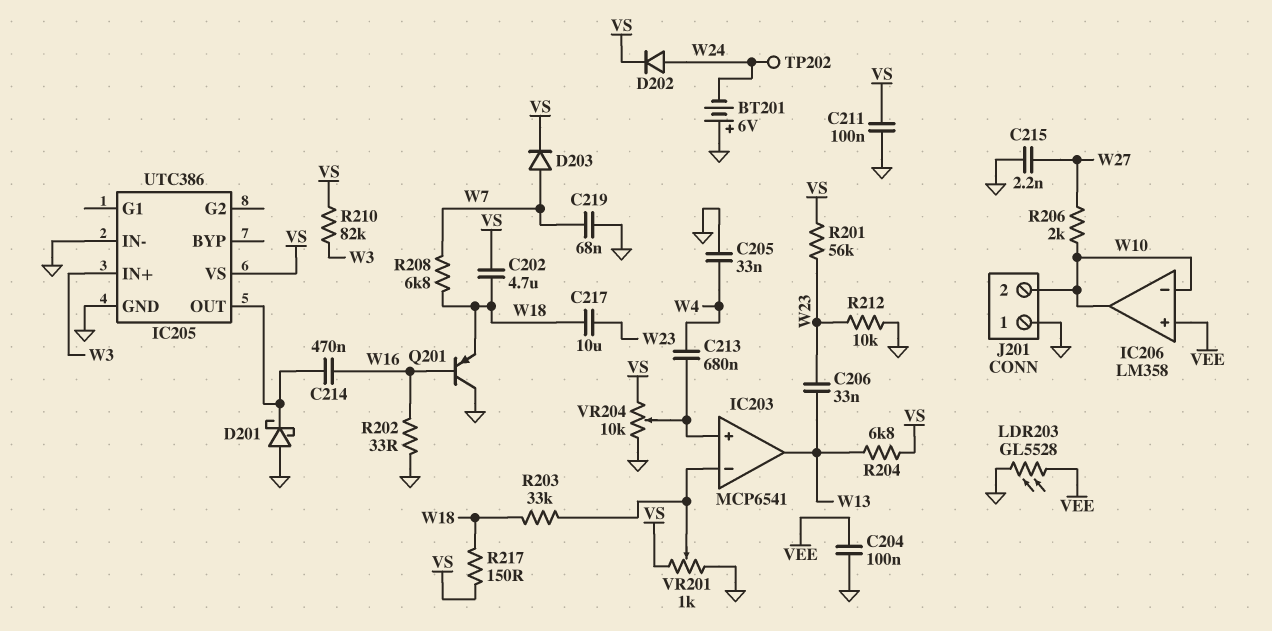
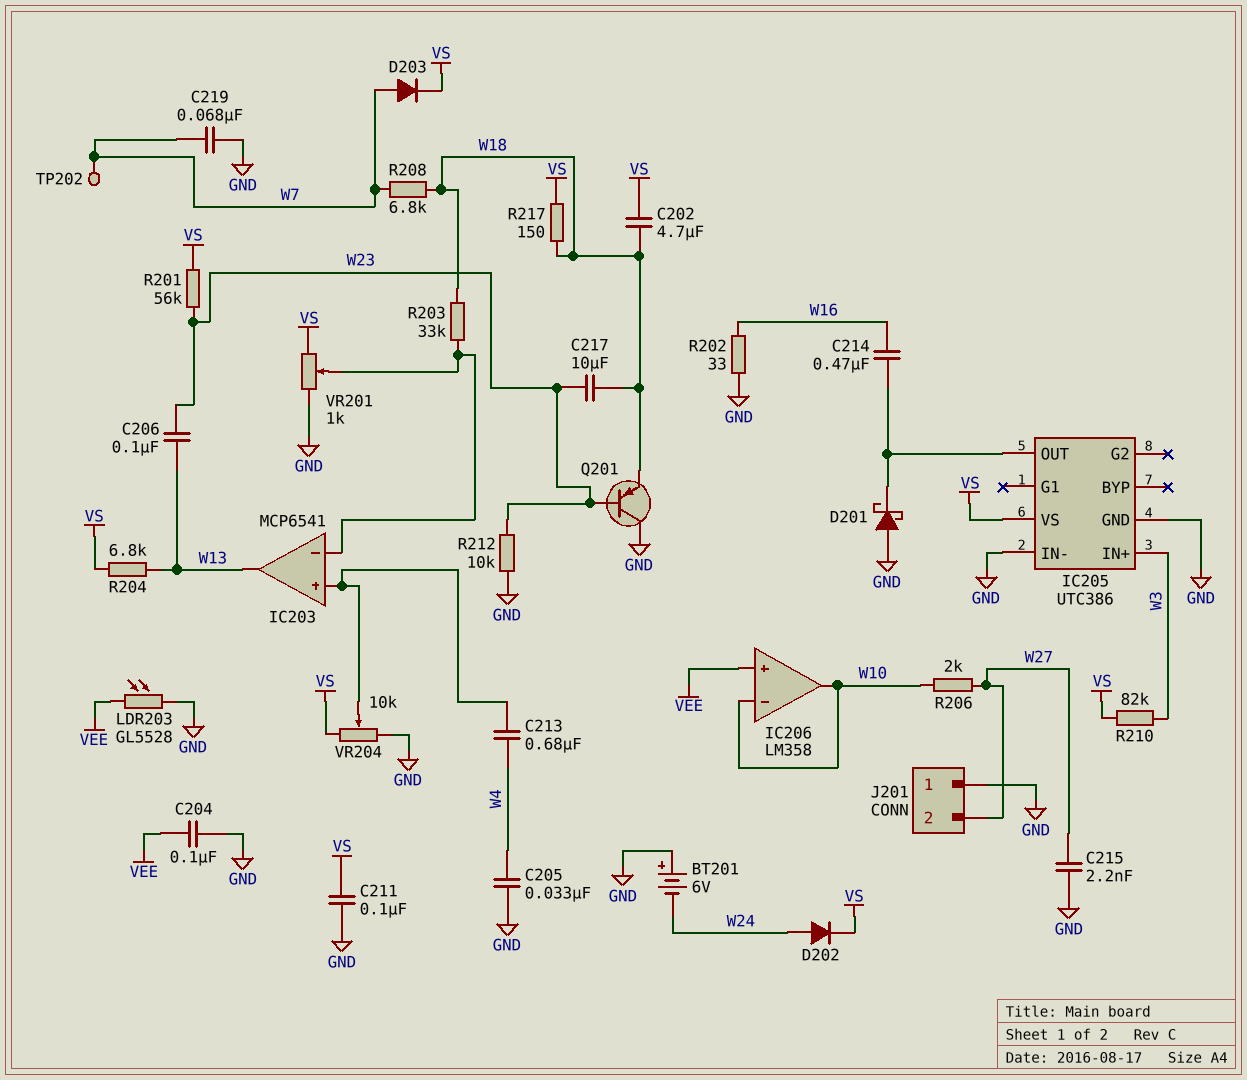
C206: 33nF (W13, W23) -> 100nF (W13, W23)
J201 pin 2: W10 -> W27
Q201: PNP (B W16, C GND, E W18) -> PNP (B W23, C GND, E W18)
TP202: test point (W24) -> test point (W7)

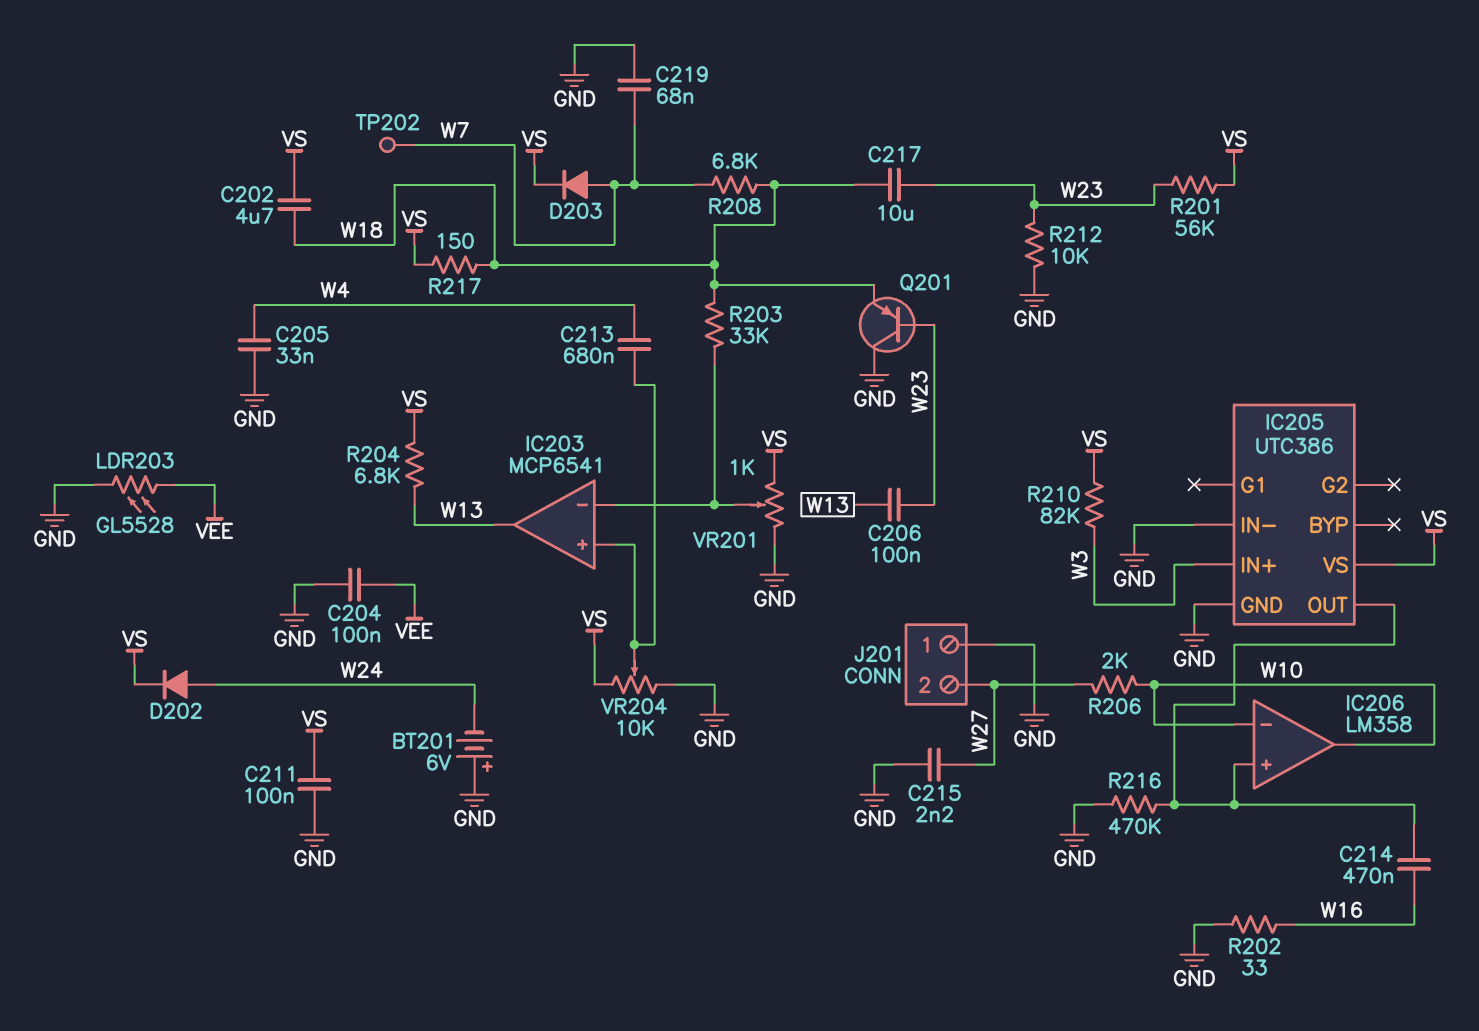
D201: schottky (A GND, K IC205/OUT) -> none
IC206 pin in+: VEE -> IC205/OUT
R216: none -> 470k (GND, IC205/OUT)

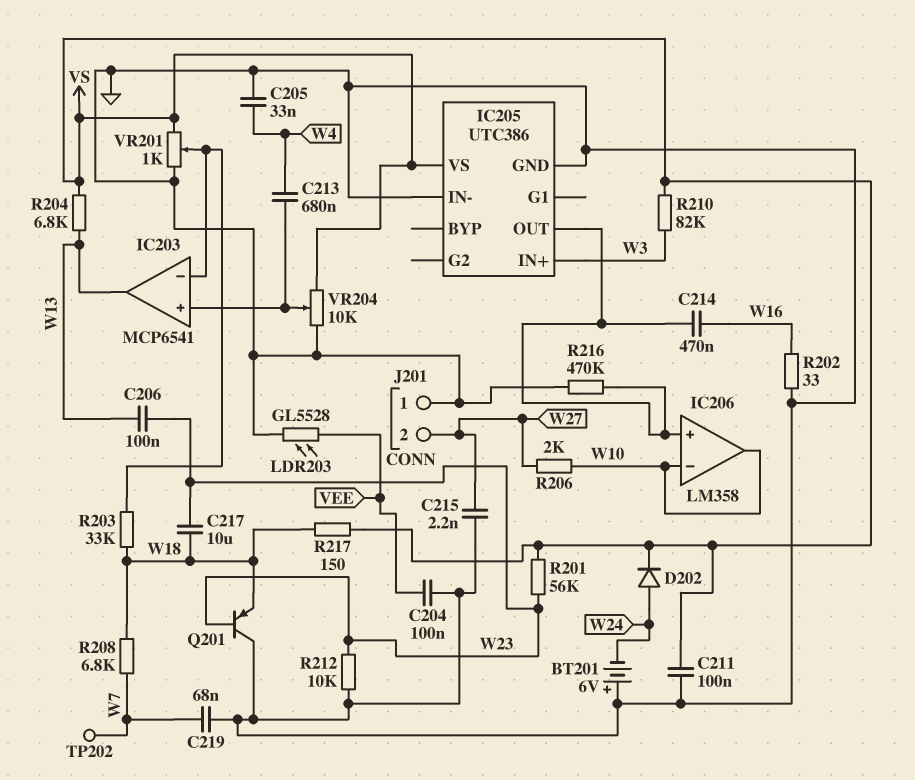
C202: 4.7uF (VS, W18) -> none
D203: diode (A W7, K VS) -> none

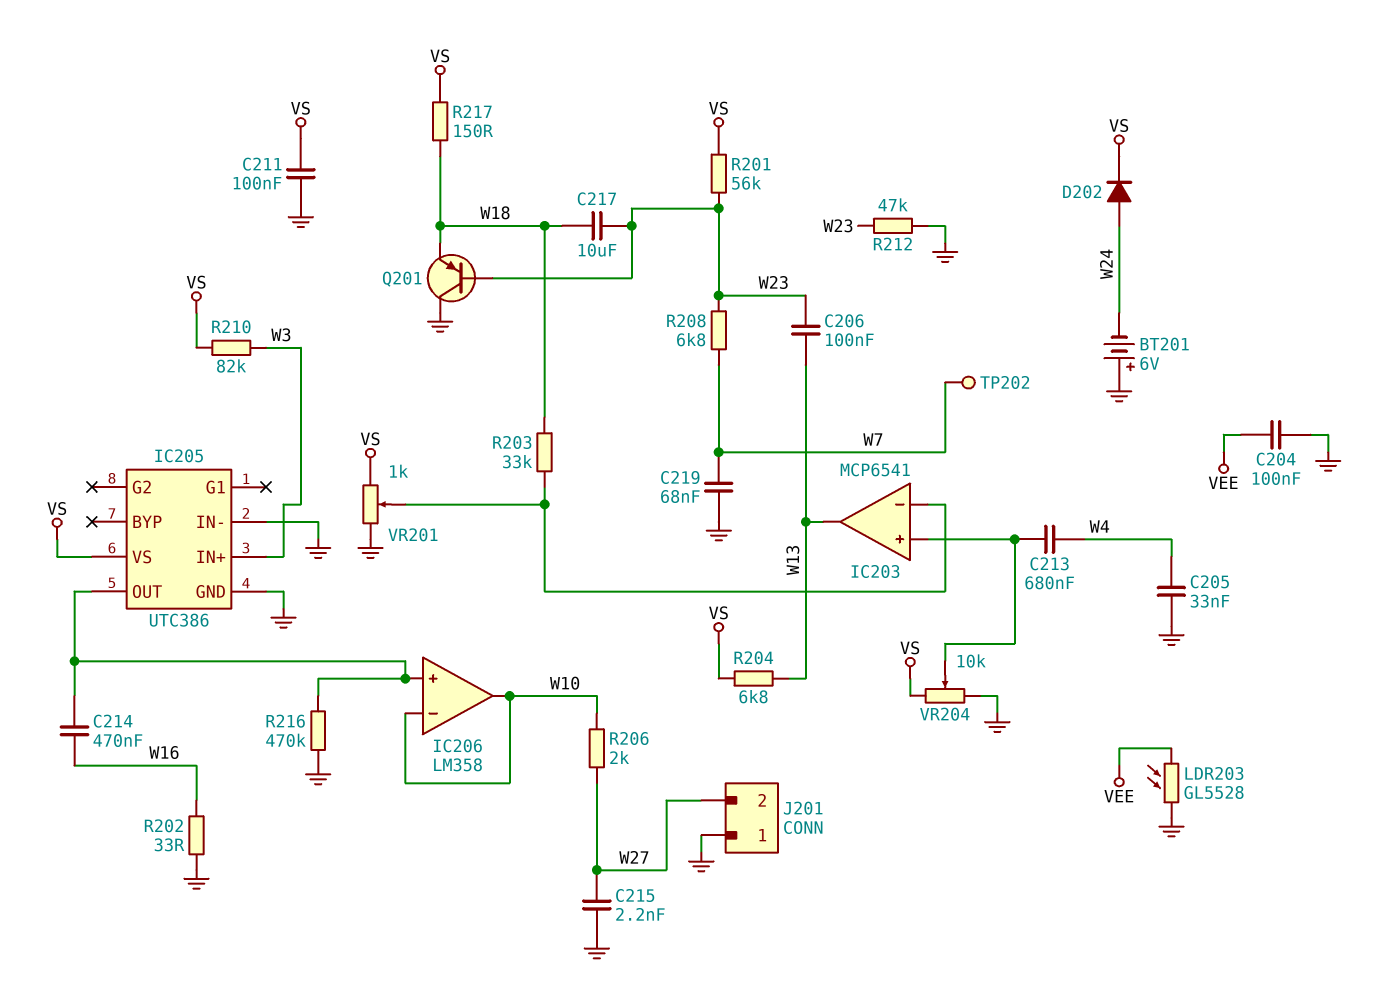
R208: 6.8k (W7, W18) -> 6.8k (W7, W23)
R212: 10k (GND, W23) -> 47k (GND, W23)

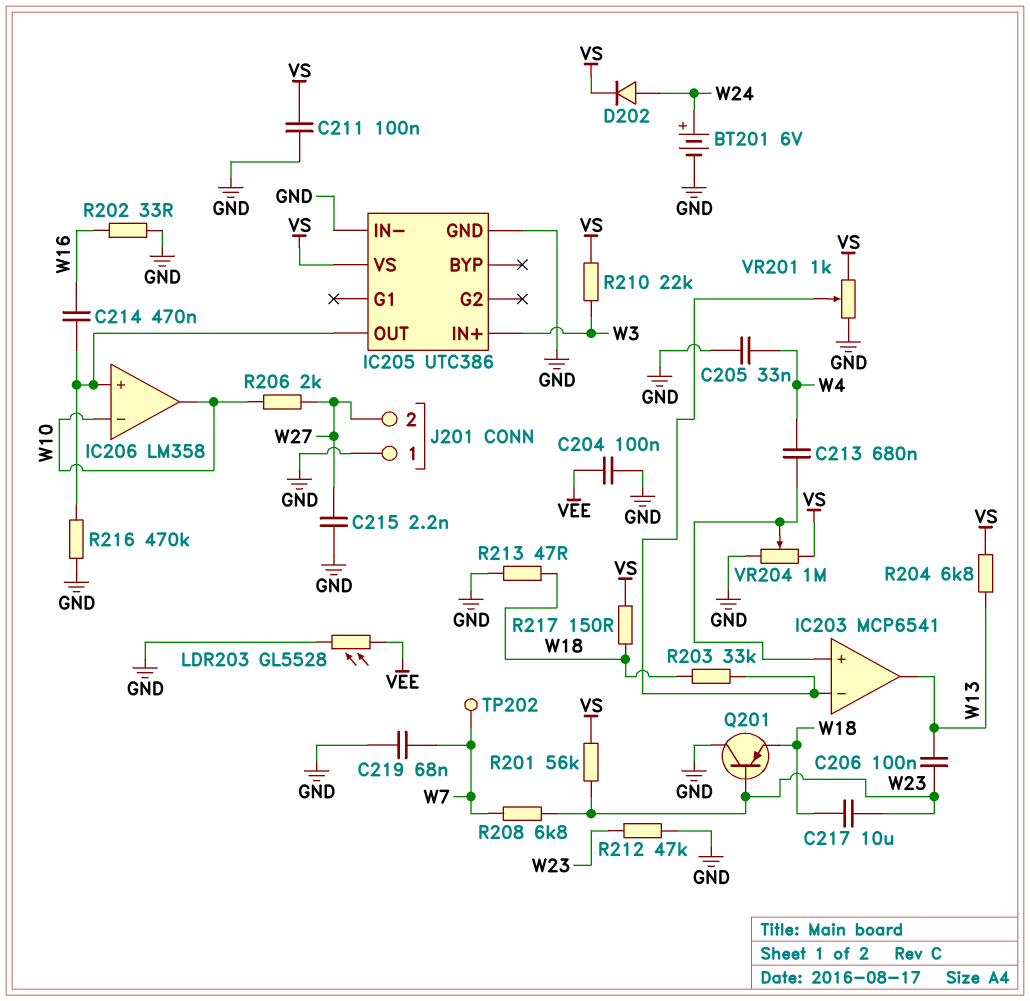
BT201: 6V (plus GND, minus W24) -> 6V (plus W24, minus GND)
R210: 82k (VS, W3) -> 22k (VS, W3)
R213: none -> 47 (GND, W18)
VR204: 10k (GND, VS, wiper IC203/in+) -> 1M (GND, VS, wiper IC203/in+)

